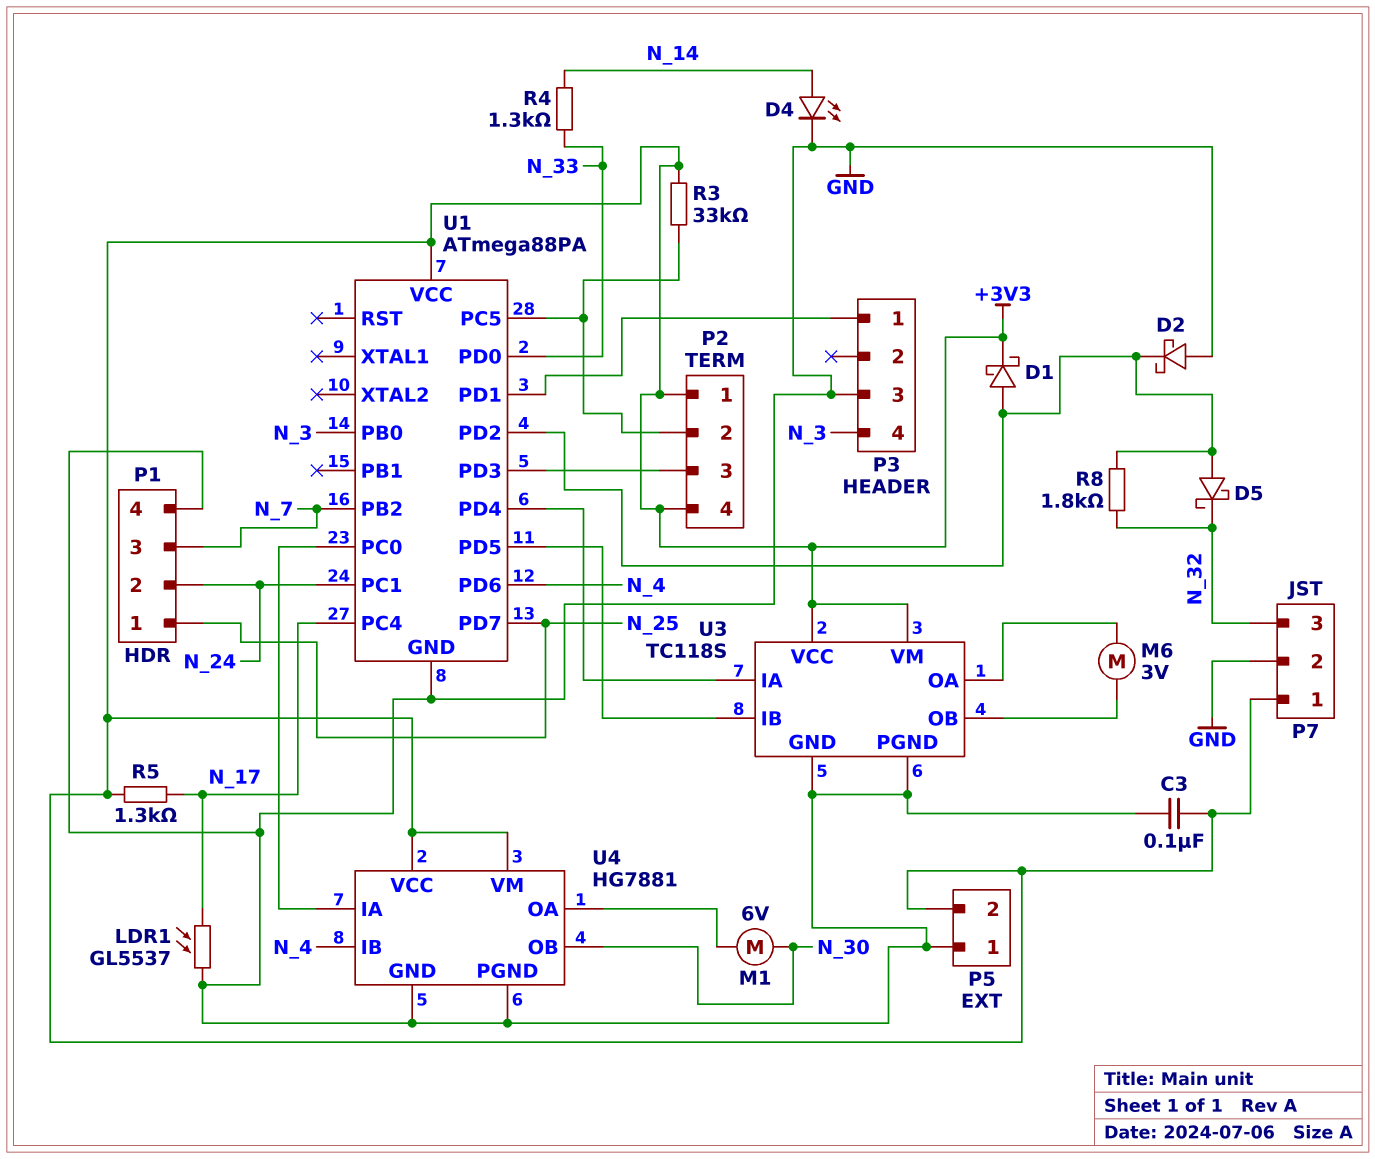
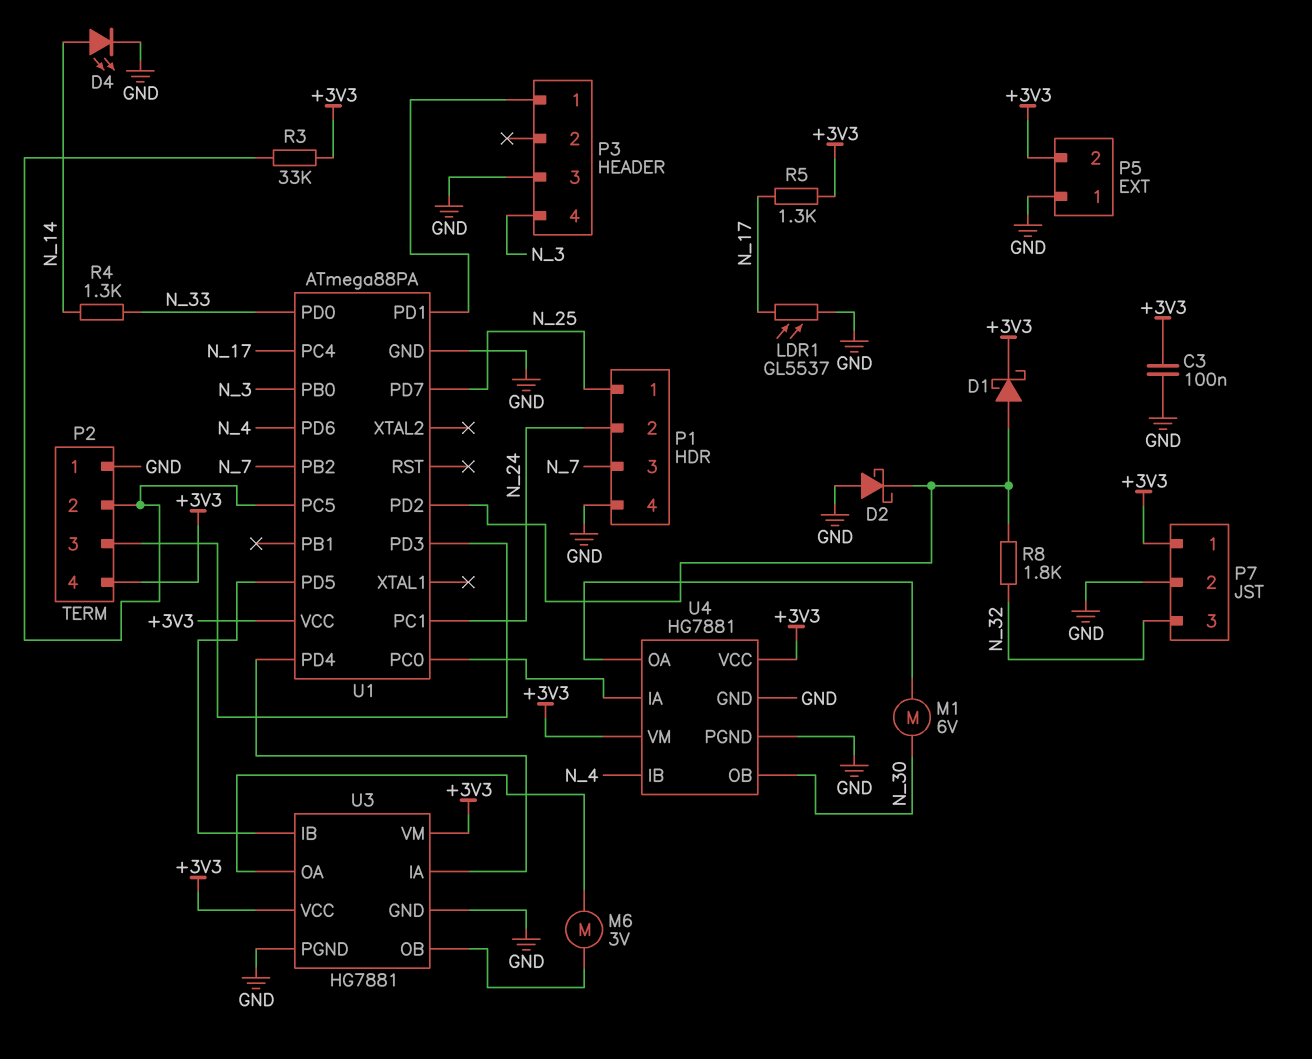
D5: schottky (A U1/PD2, K N_32) -> none
P2 pin 1: +3V3 -> GND
U3: TC118S -> HG7881

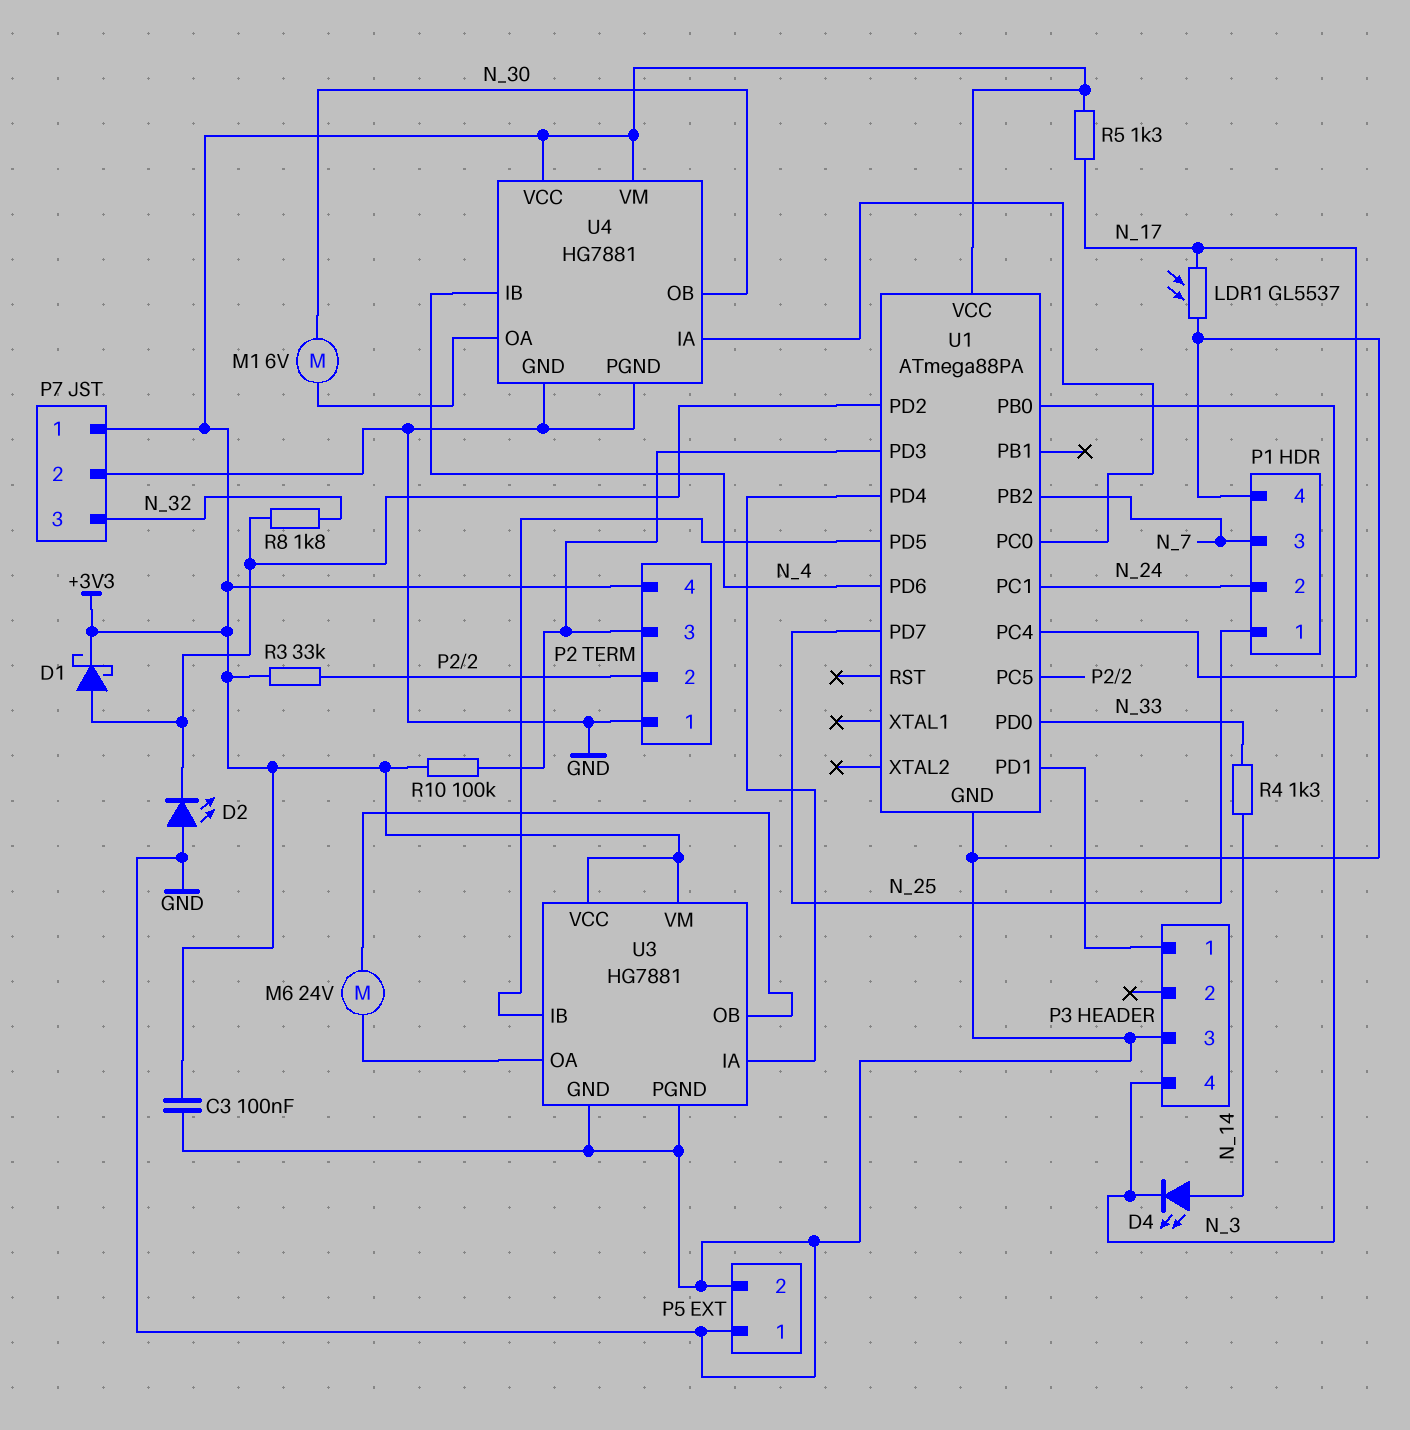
D2: schottky (A GND, K U1/PD2) -> LED (A GND, K U1/PD2)
D4: LED (A N_14, K GND) -> LED (A N_14, K N_3)
M6: motor 3V (U3/OA, U3/OB) -> motor 24V (U3/OA, U3/OB)
P5 pin 2: +3V3 -> GND
R10: none -> 100k (+3V3, P2/3)

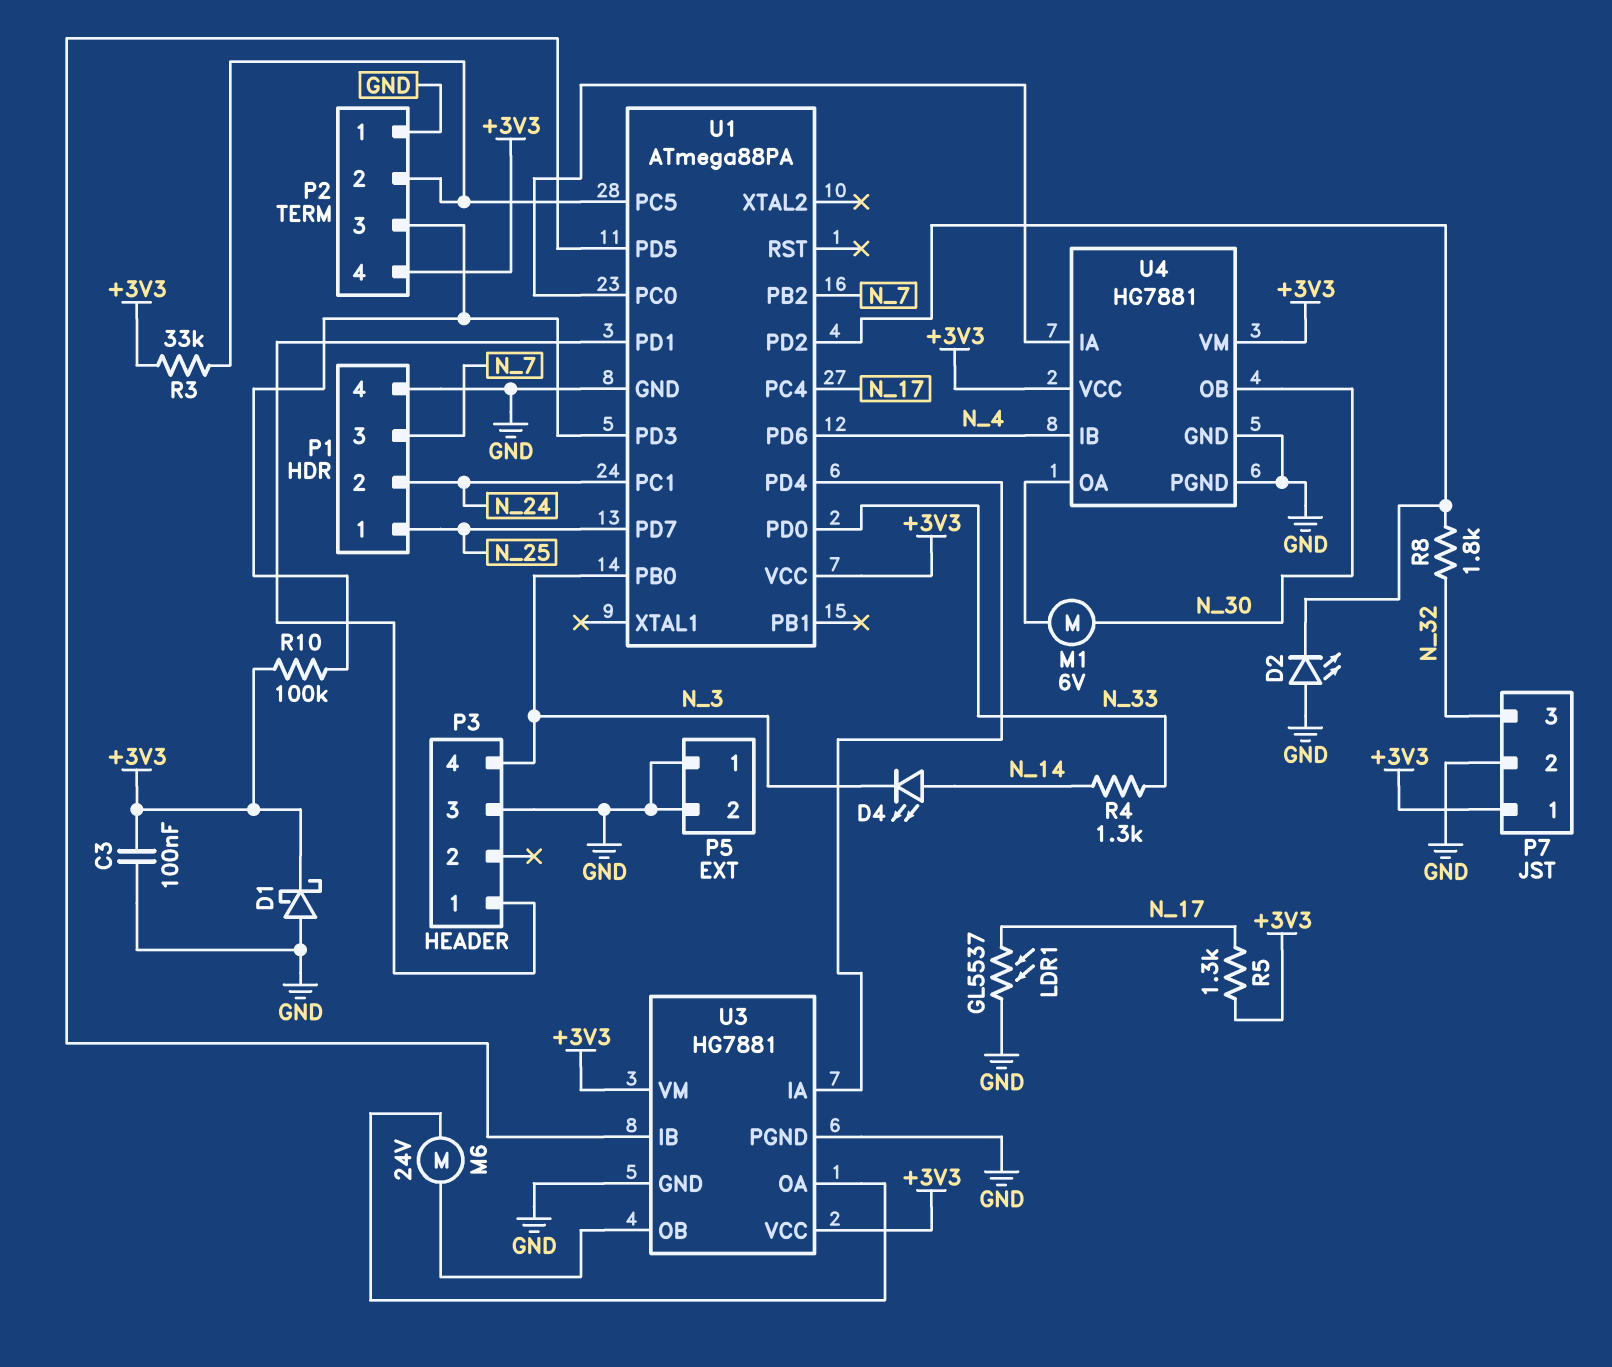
D1: schottky (A U1/PD2, K +3V3) -> schottky (A GND, K +3V3)

